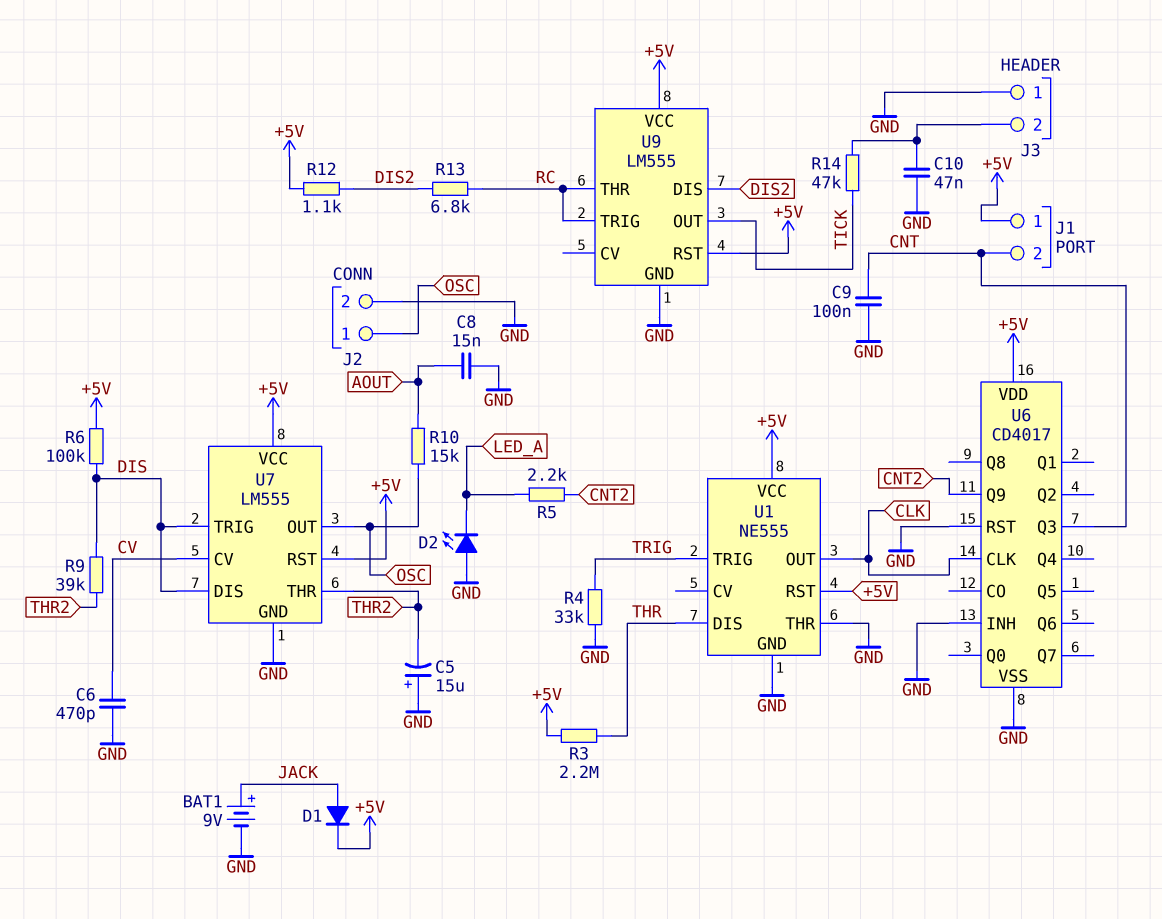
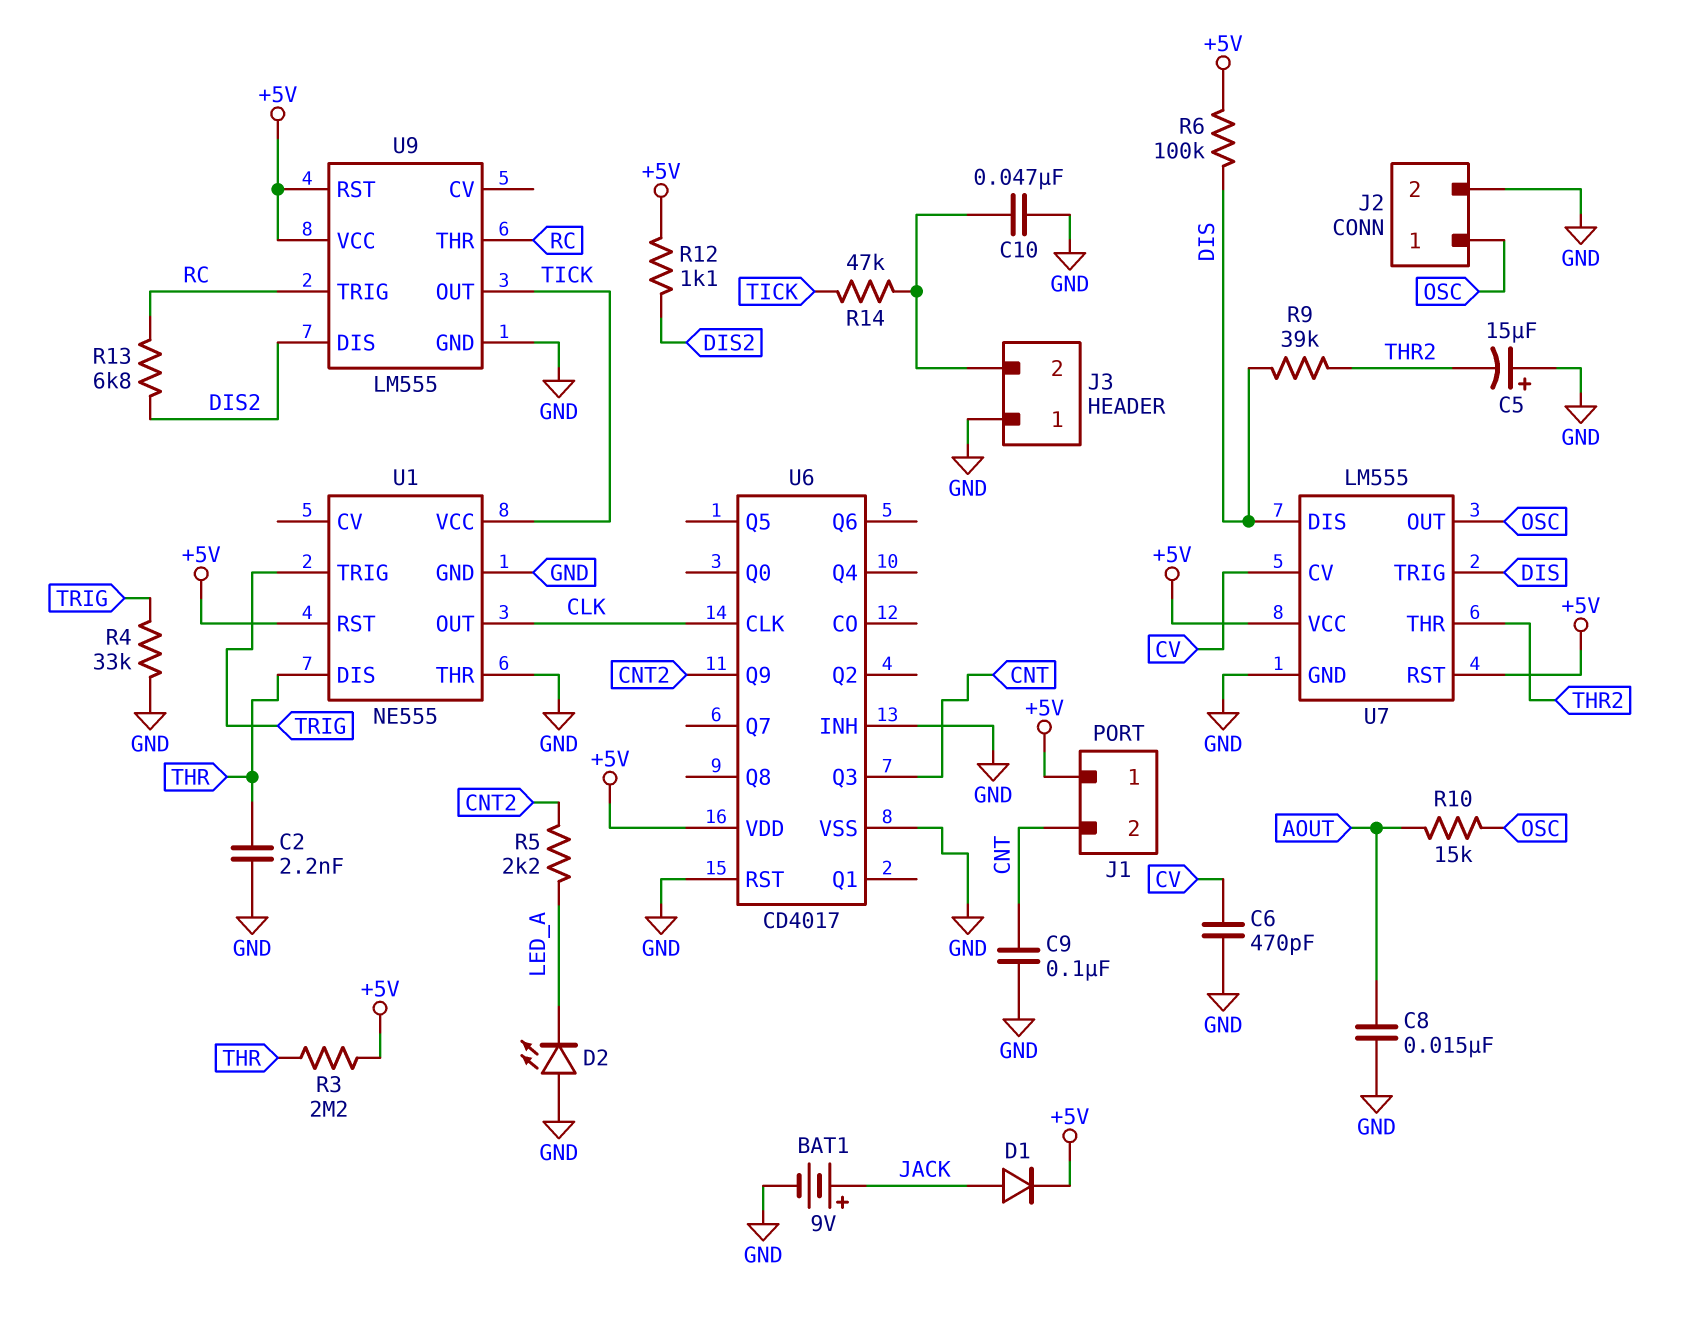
C2: none -> 2.2nF (GND, THR)
U1 pin VCC: +5V -> TICK

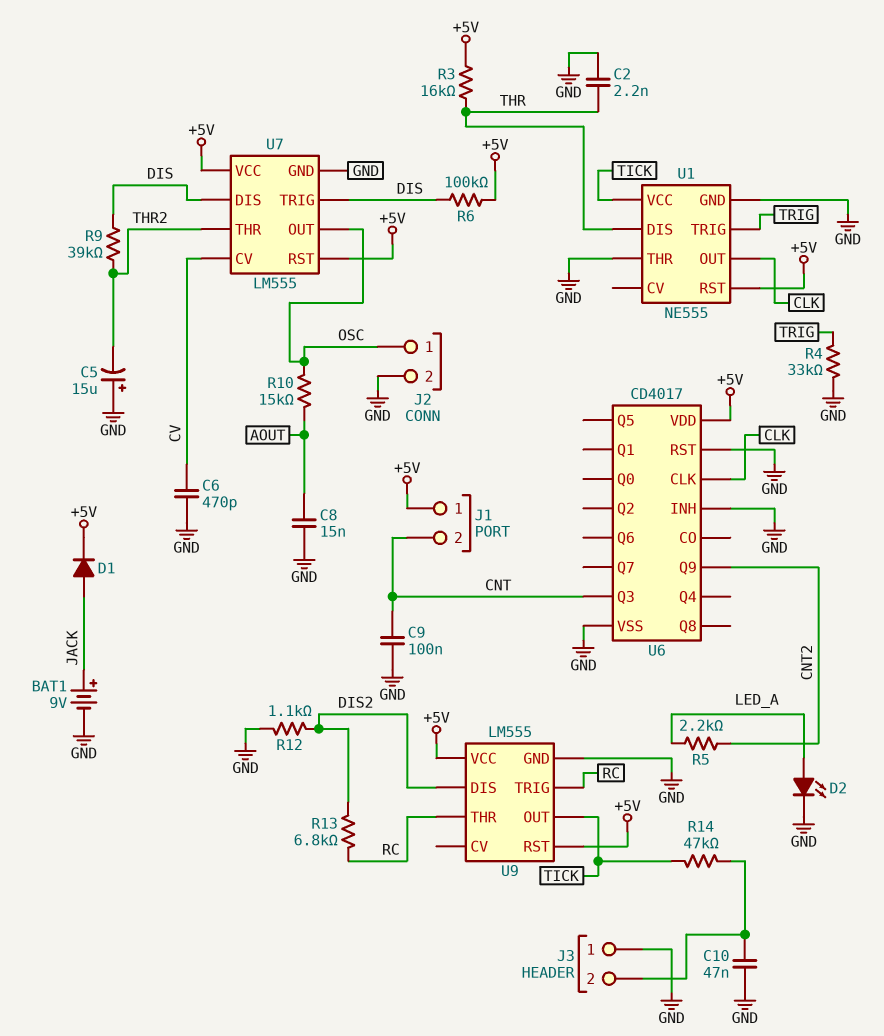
D2: LED (A GND, K LED_A) -> LED (A LED_A, K GND)
R3: 2.2M (+5V, THR) -> 16k (+5V, THR)
R12: 1.1k (+5V, DIS2) -> 1.1k (DIS2, GND)

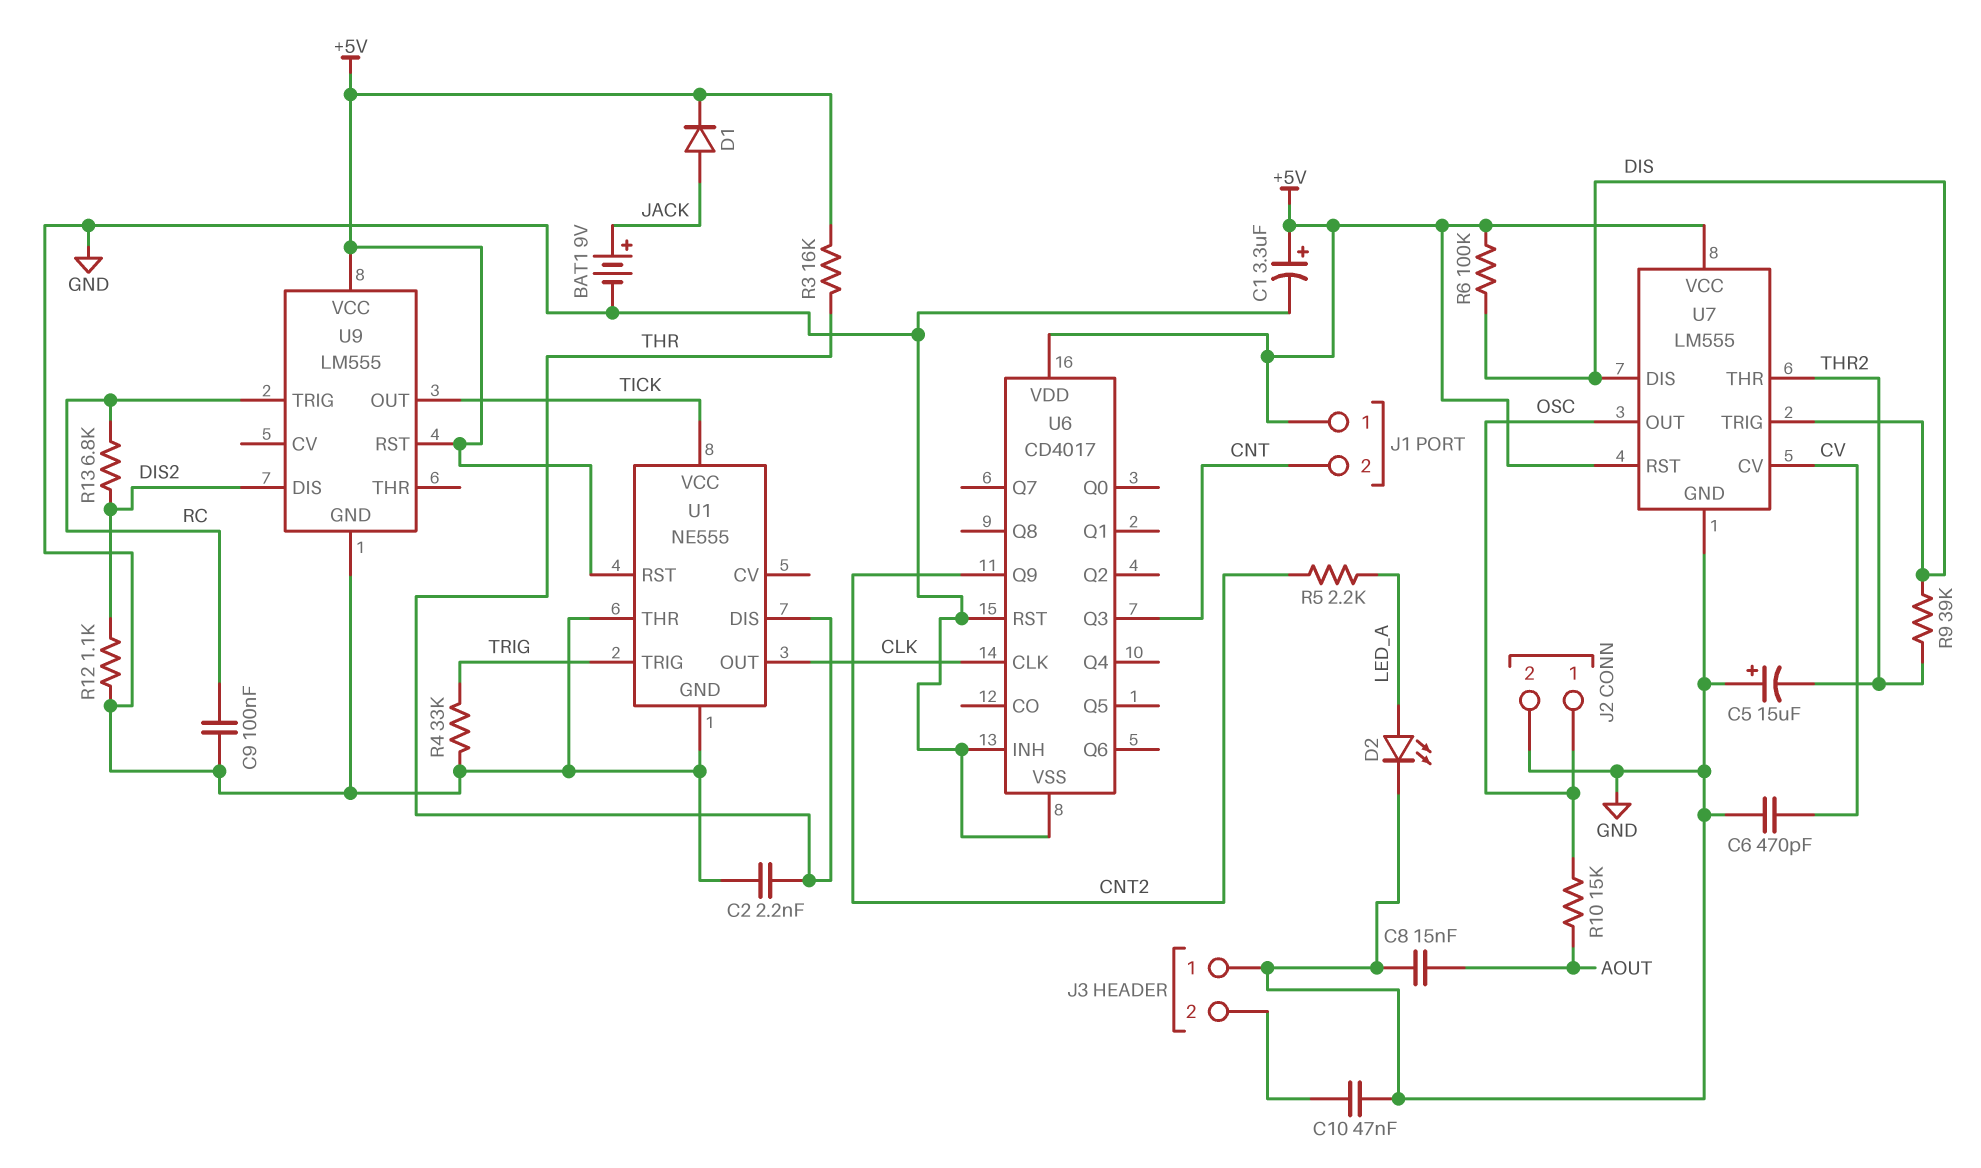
C1: none -> 3.3uF (plus +5V, minus GND)
C9: 100nF (CNT, GND) -> 100nF (GND, RC)
R14: 47k (J3/2, TICK) -> none
U9 pin THR: RC -> none

